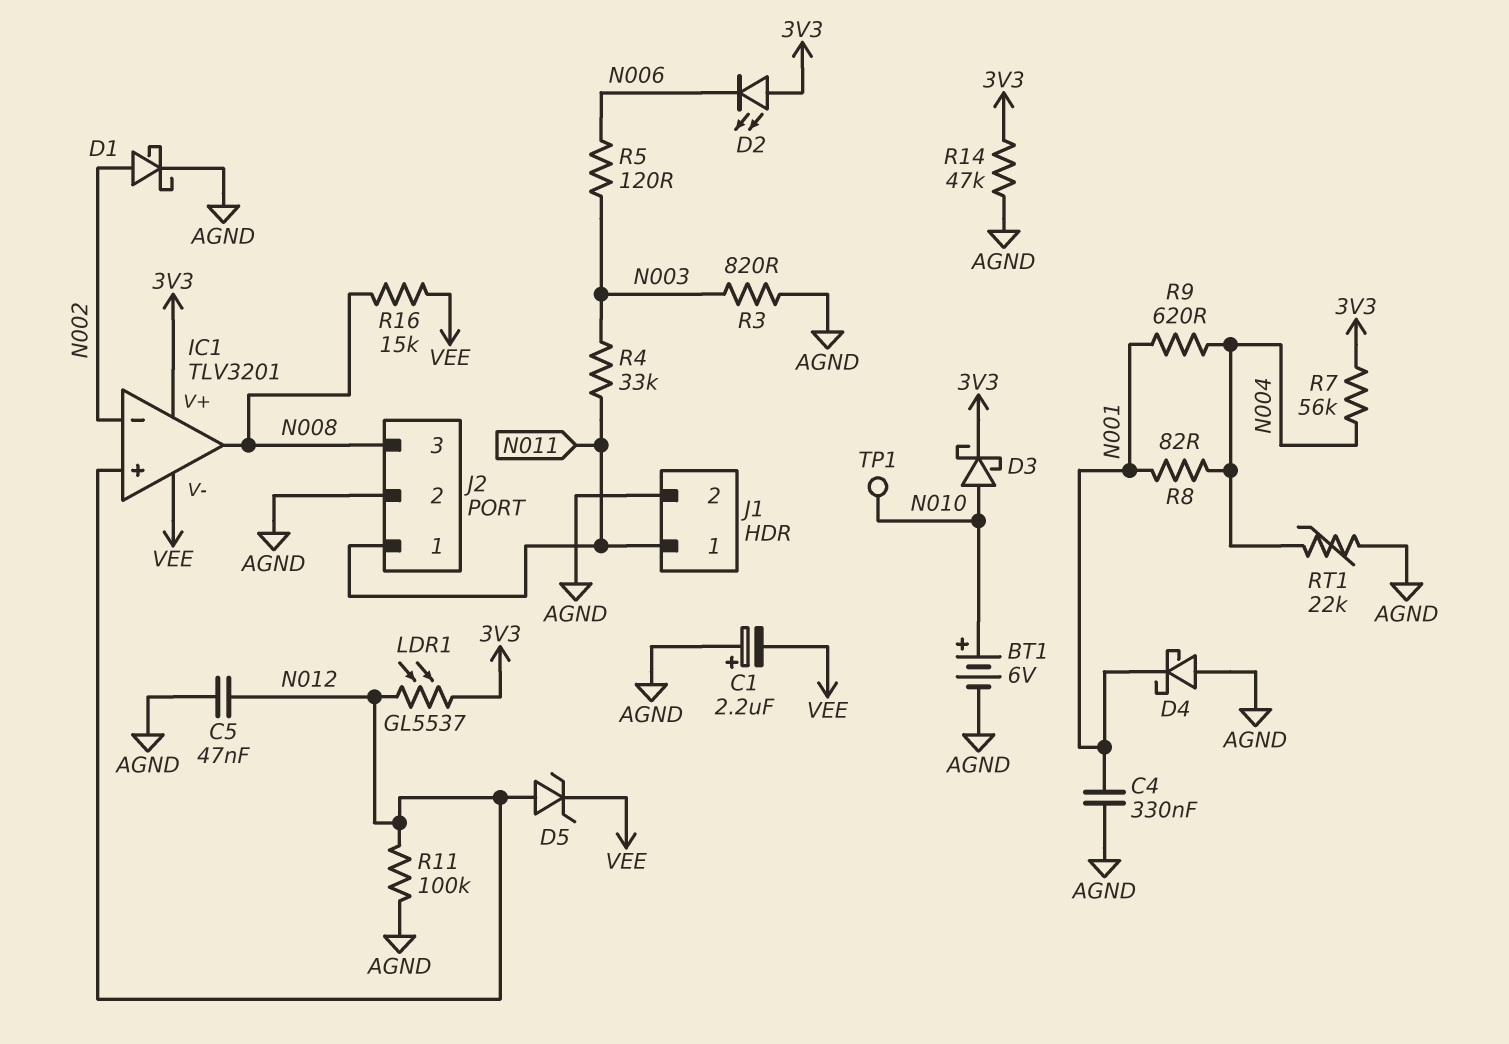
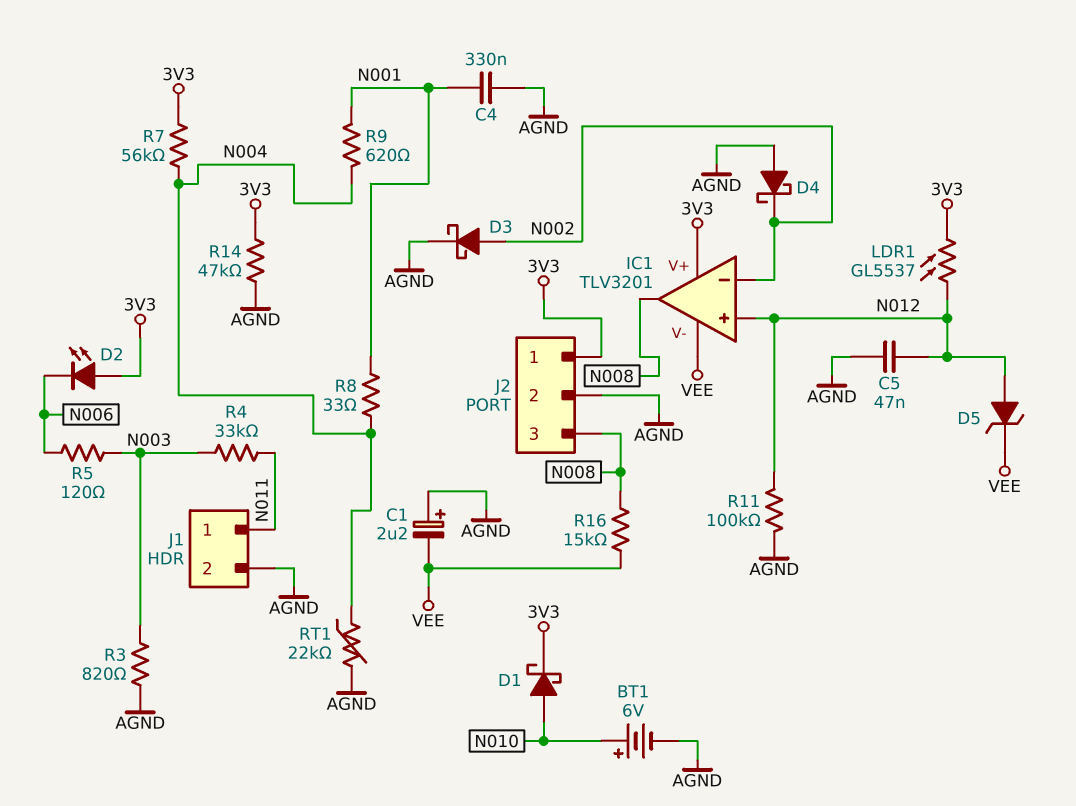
D1: schottky (A N002, K AGND) -> schottky (A N010, K 3V3)
D3: schottky (A N010, K 3V3) -> schottky (A N002, K AGND)
D4: schottky (A AGND, K N001) -> schottky (A AGND, K N002)
J2 pin 1: N011 -> 3V3
R8: 82 (N001, N004) -> 33 (N001, N004)
TP1: test point (N010) -> none

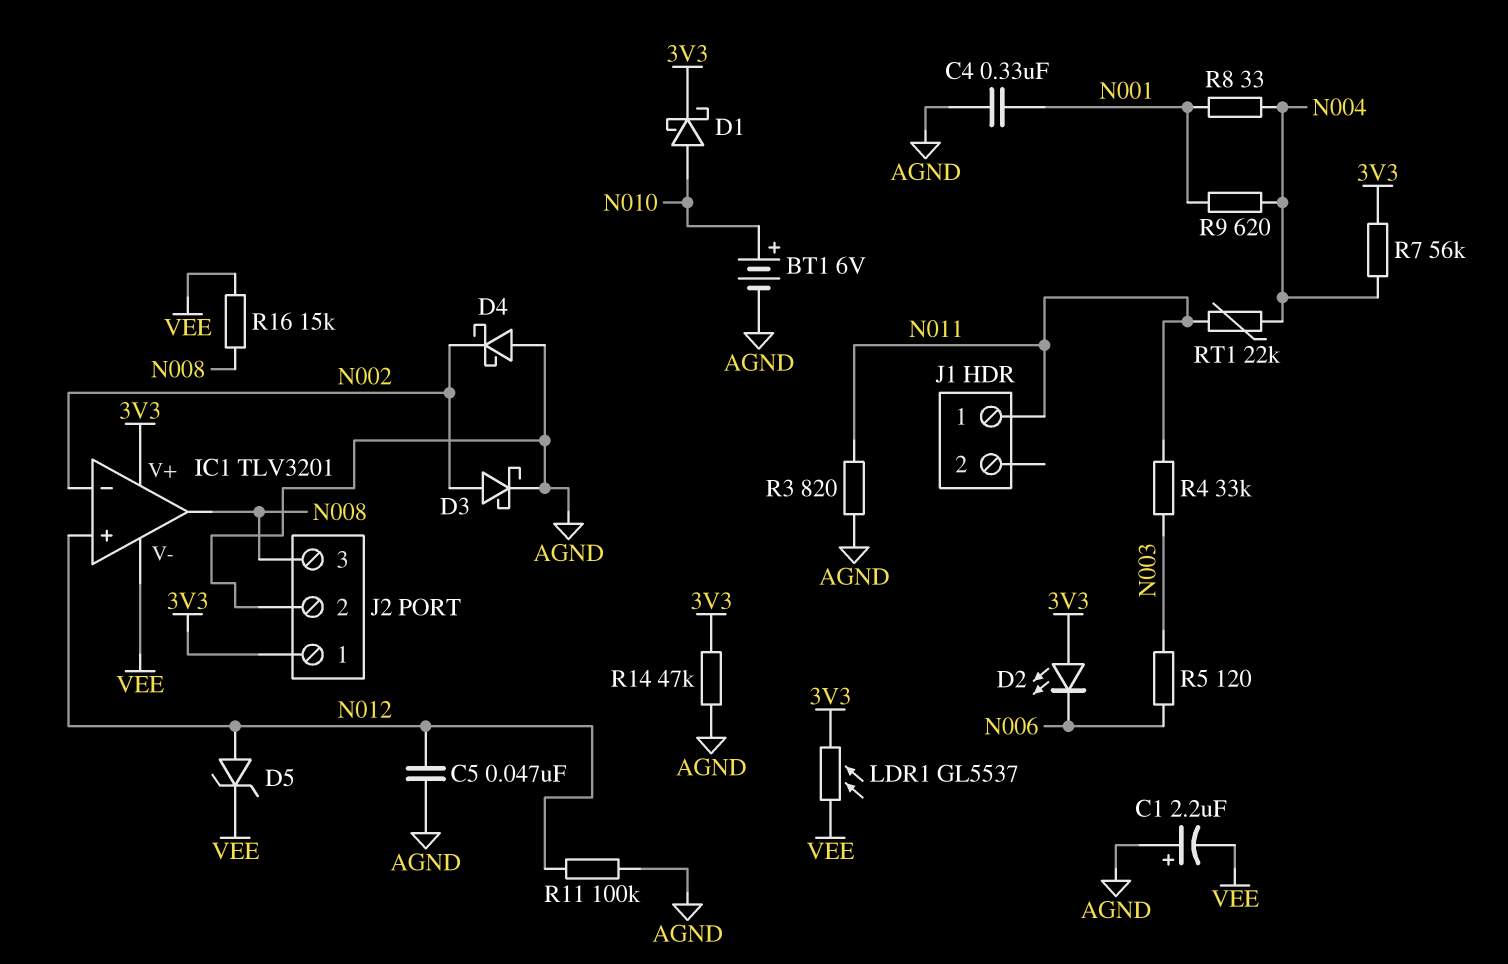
J1 pin 2: AGND -> none
LDR1: GL5537 (3V3, N012) -> GL5537 (3V3, VEE)
R3: 820 (AGND, N003) -> 820 (AGND, N011)
RT1: 22k (AGND, N004) -> 22k (N004, N011)

